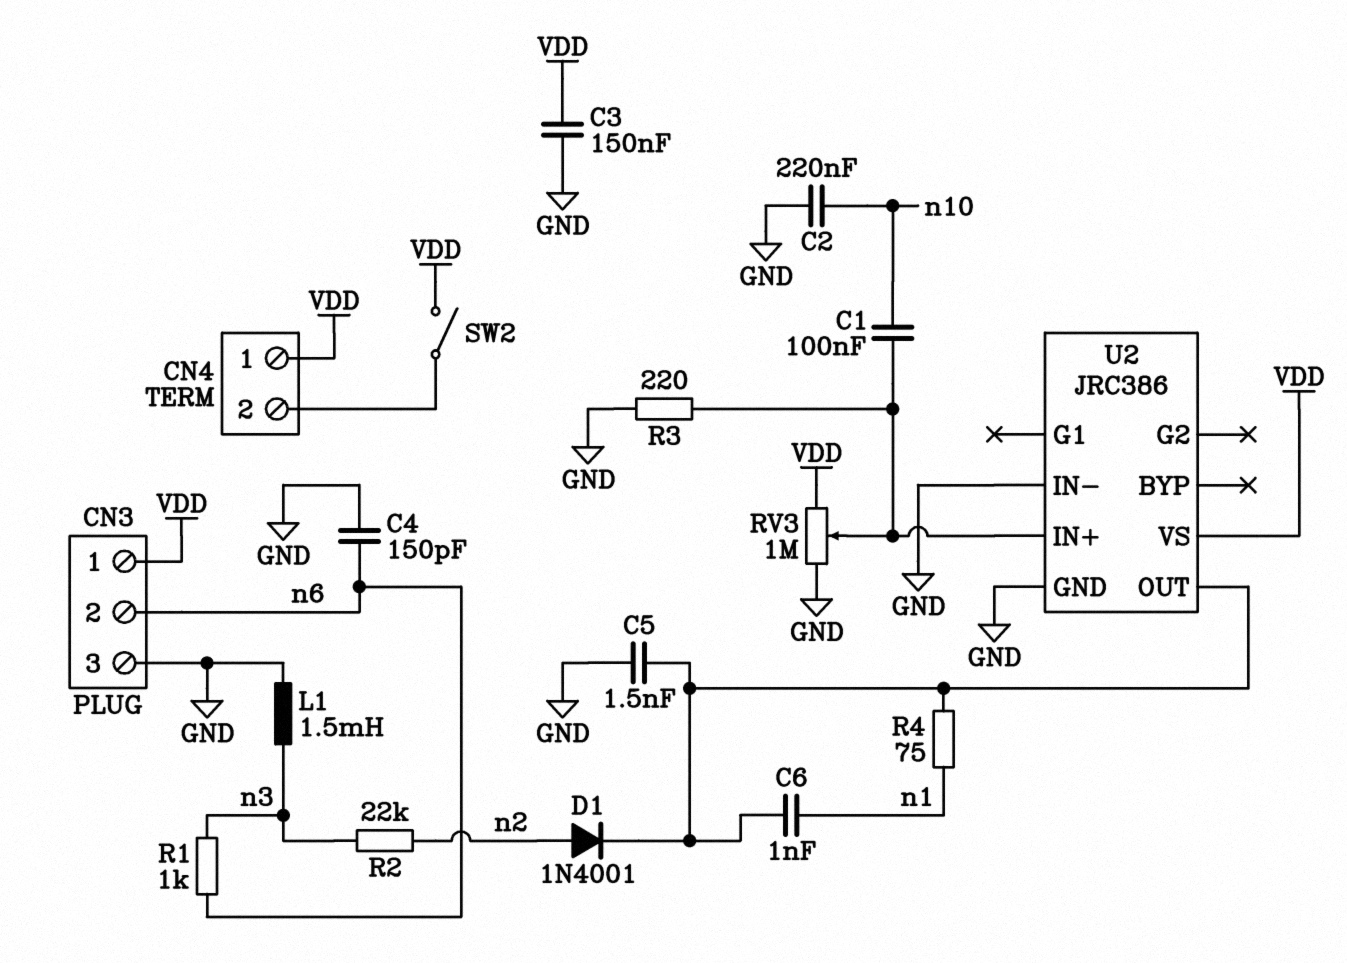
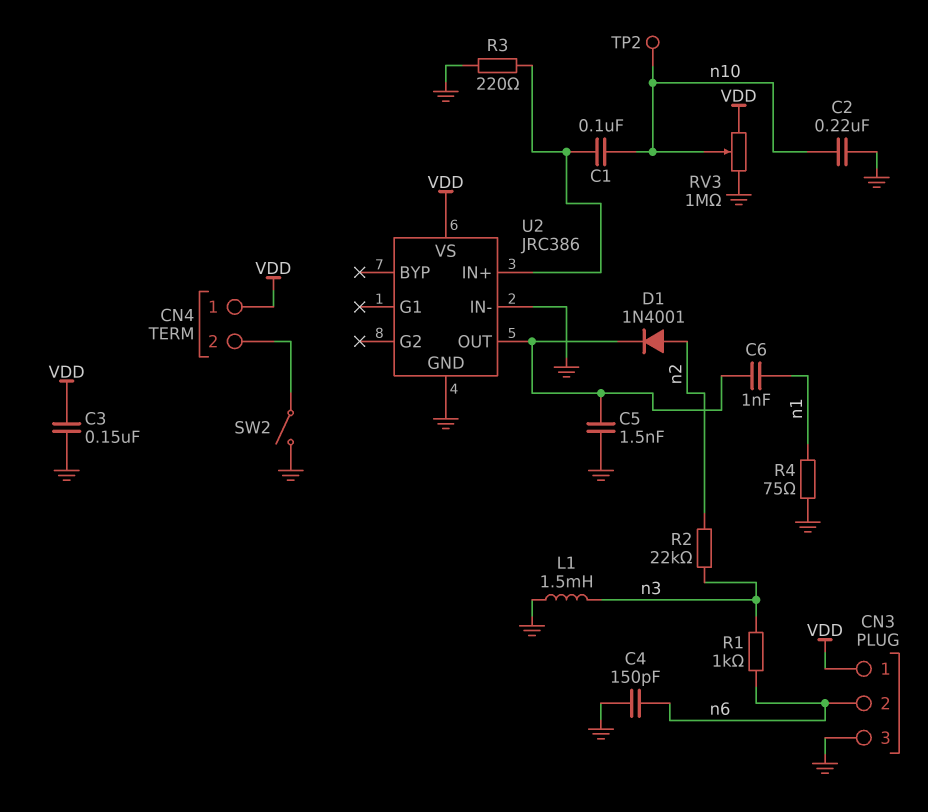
R4: 75 (U2/OUT, n1) -> 75 (GND, n1)
RV3: 1M (GND, VDD, wiper U2/IN+) -> 1M (GND, VDD, wiper n10)
SW2: switch (CN4/2, VDD) -> switch (CN4/2, GND)
TP2: none -> test point (n10)

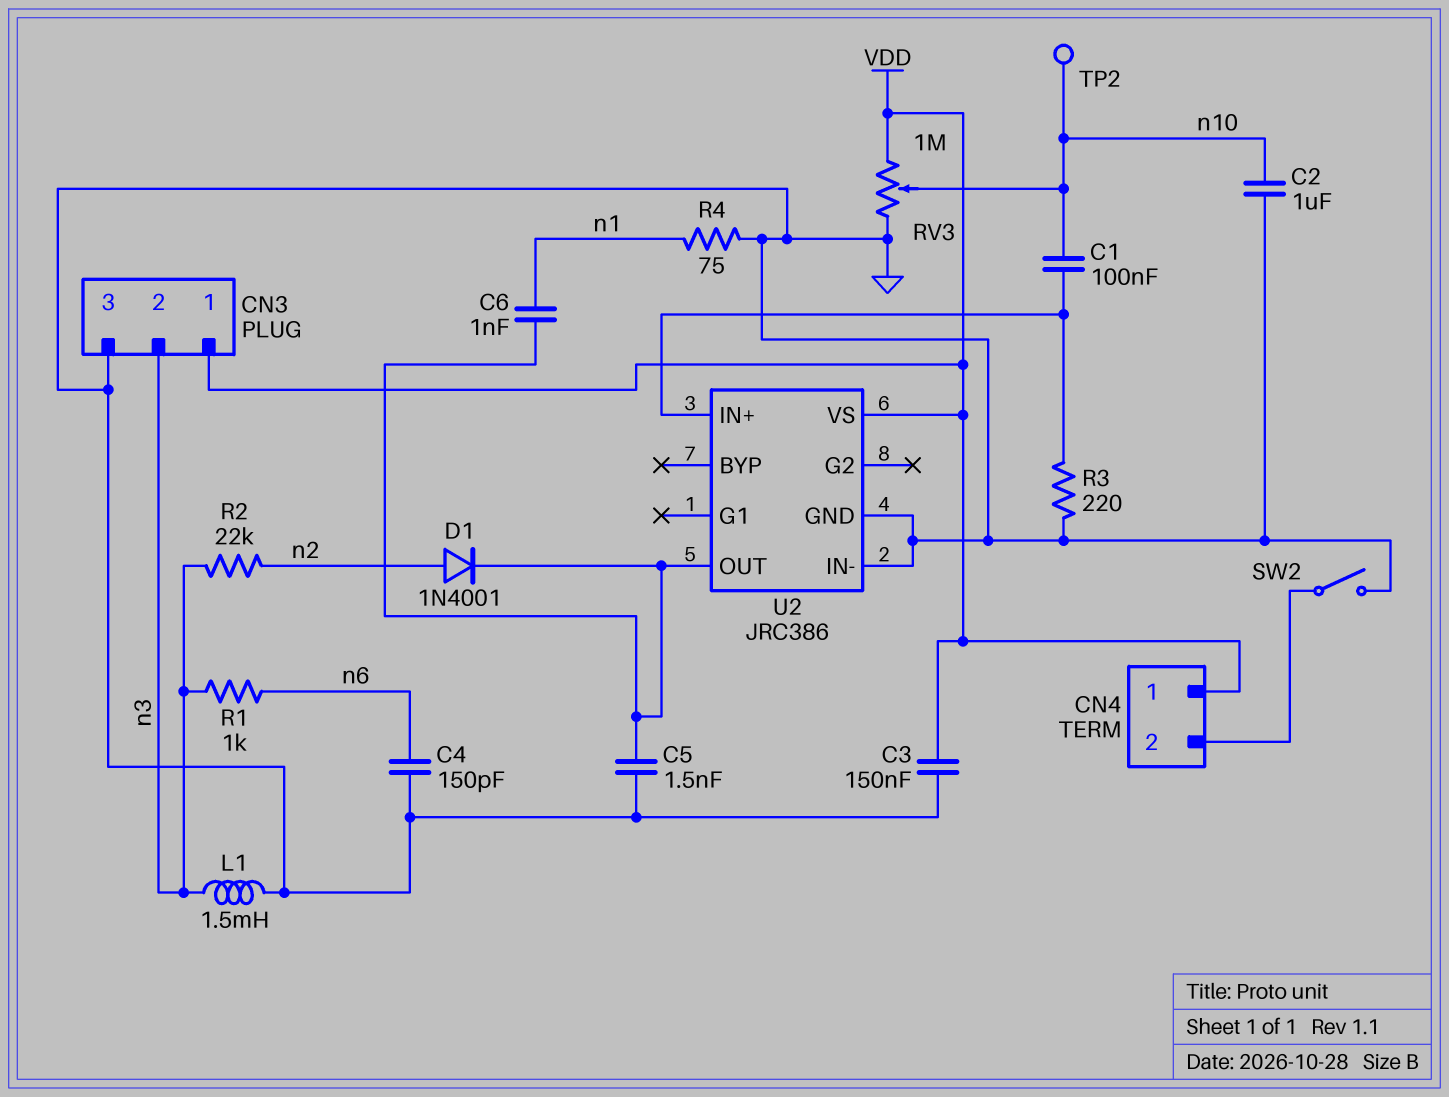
C2: 220nF (GND, n10) -> 1uF (GND, n10)
CN3 pin 2: n6 -> n3

